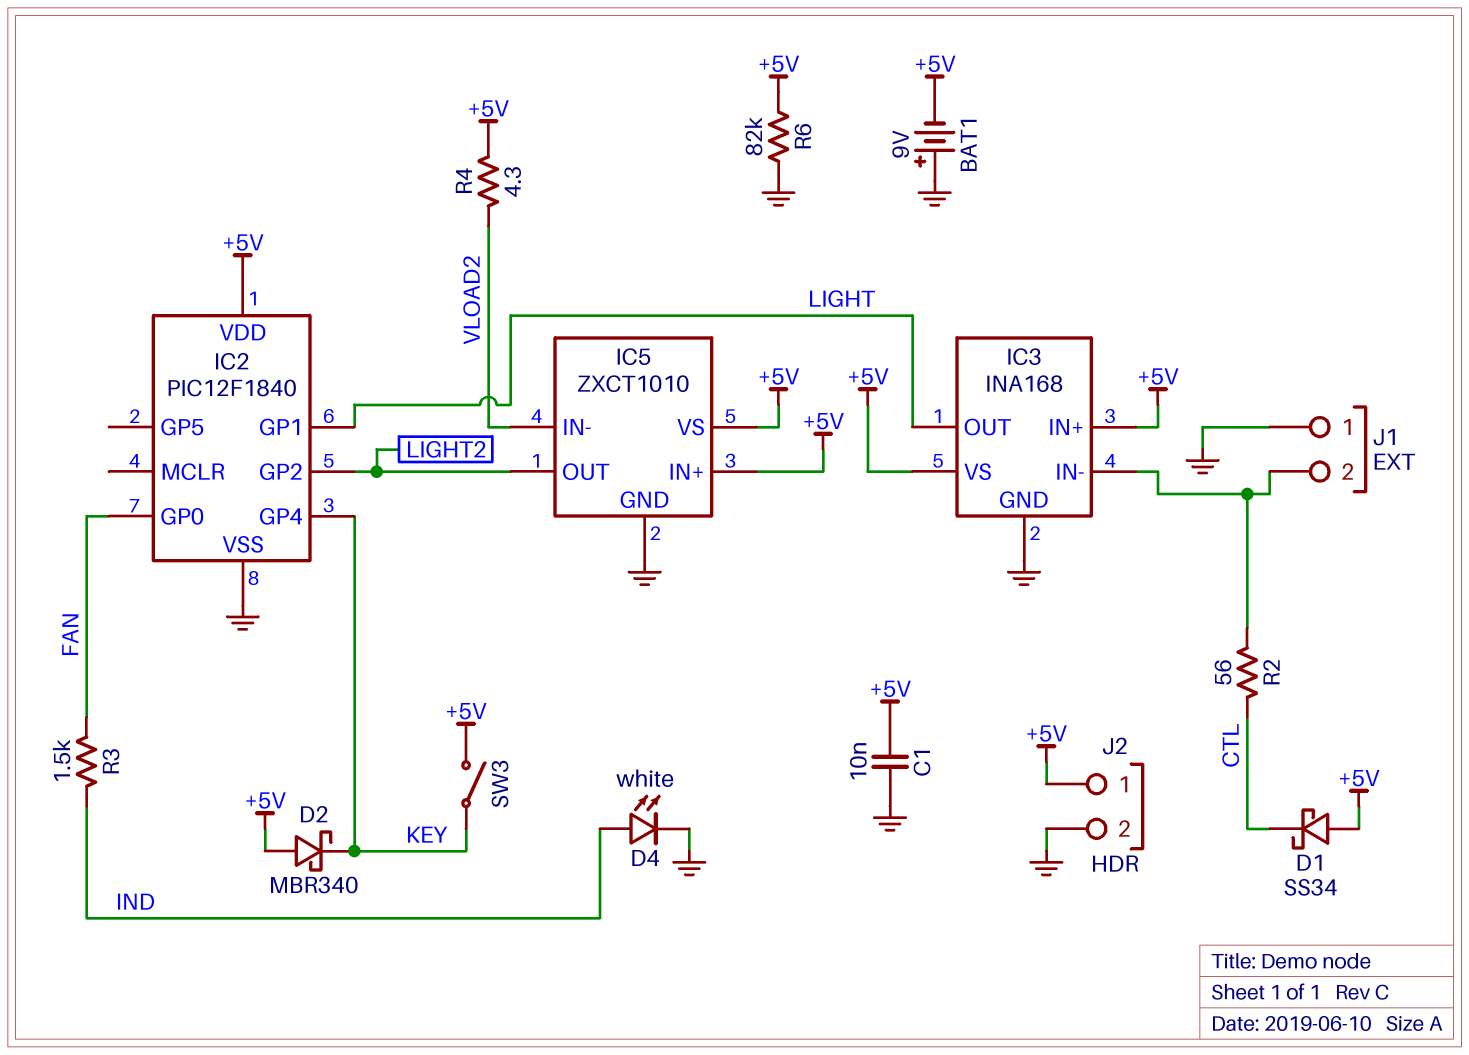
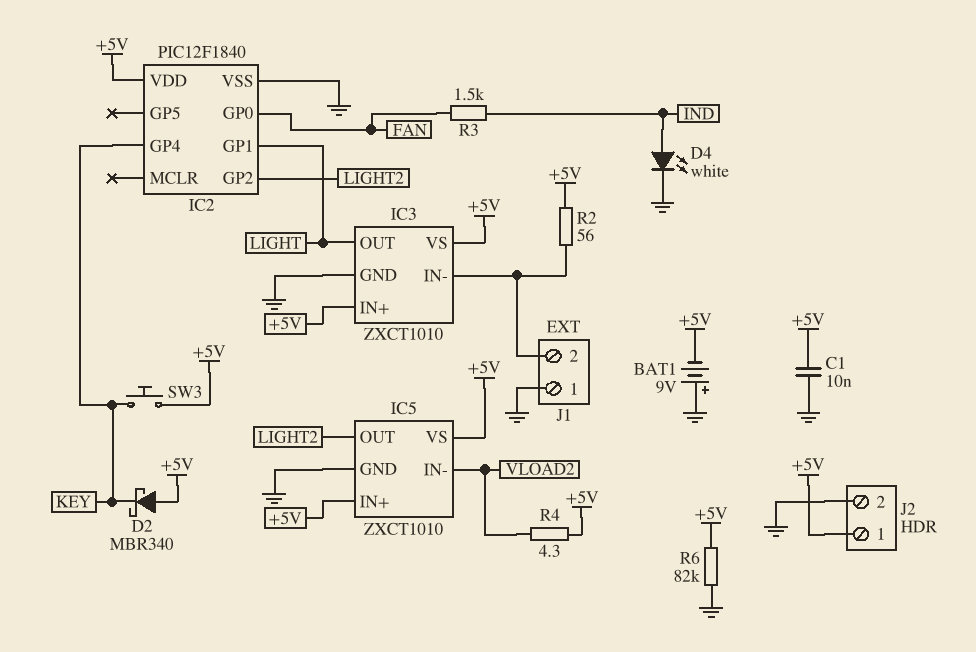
D1: schottky SS34 (A +5V, K CTL) -> none
IC3: INA168 -> ZXCT1010
R2: 56 (CTL, IC3/IN-) -> 56 (+5V, IC3/IN-)
SW3: switch (+5V, KEY) -> button (+5V, KEY)

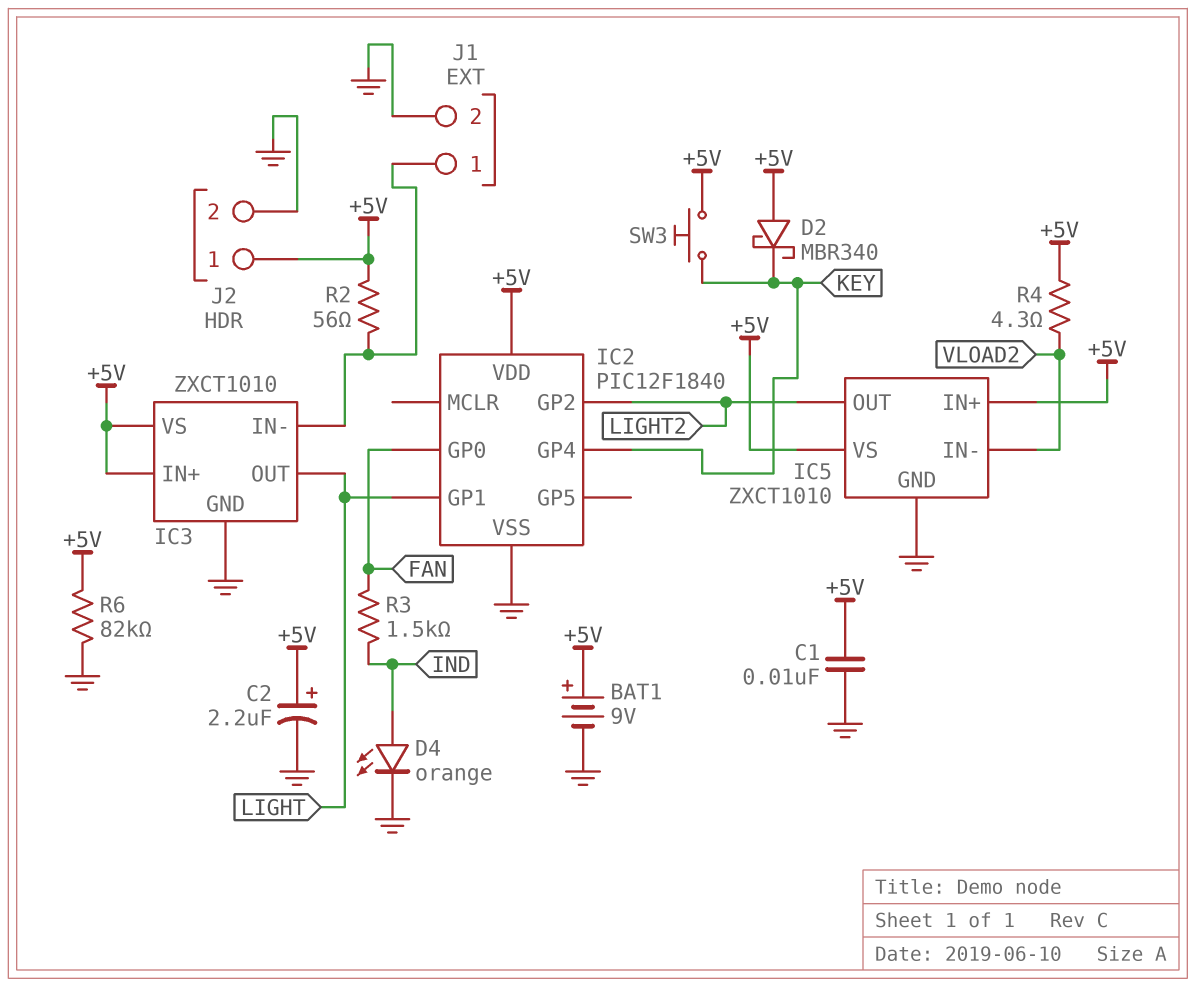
BAT1: 9V (plus GND, minus +5V) -> 9V (plus +5V, minus GND)
C2: none -> 2.2uF (plus +5V, minus GND)
D4: LED white (A IND, K GND) -> LED orange (A IND, K GND)
J1 pin 1: GND -> IC3/IN-
J1 pin 2: IC3/IN- -> GND

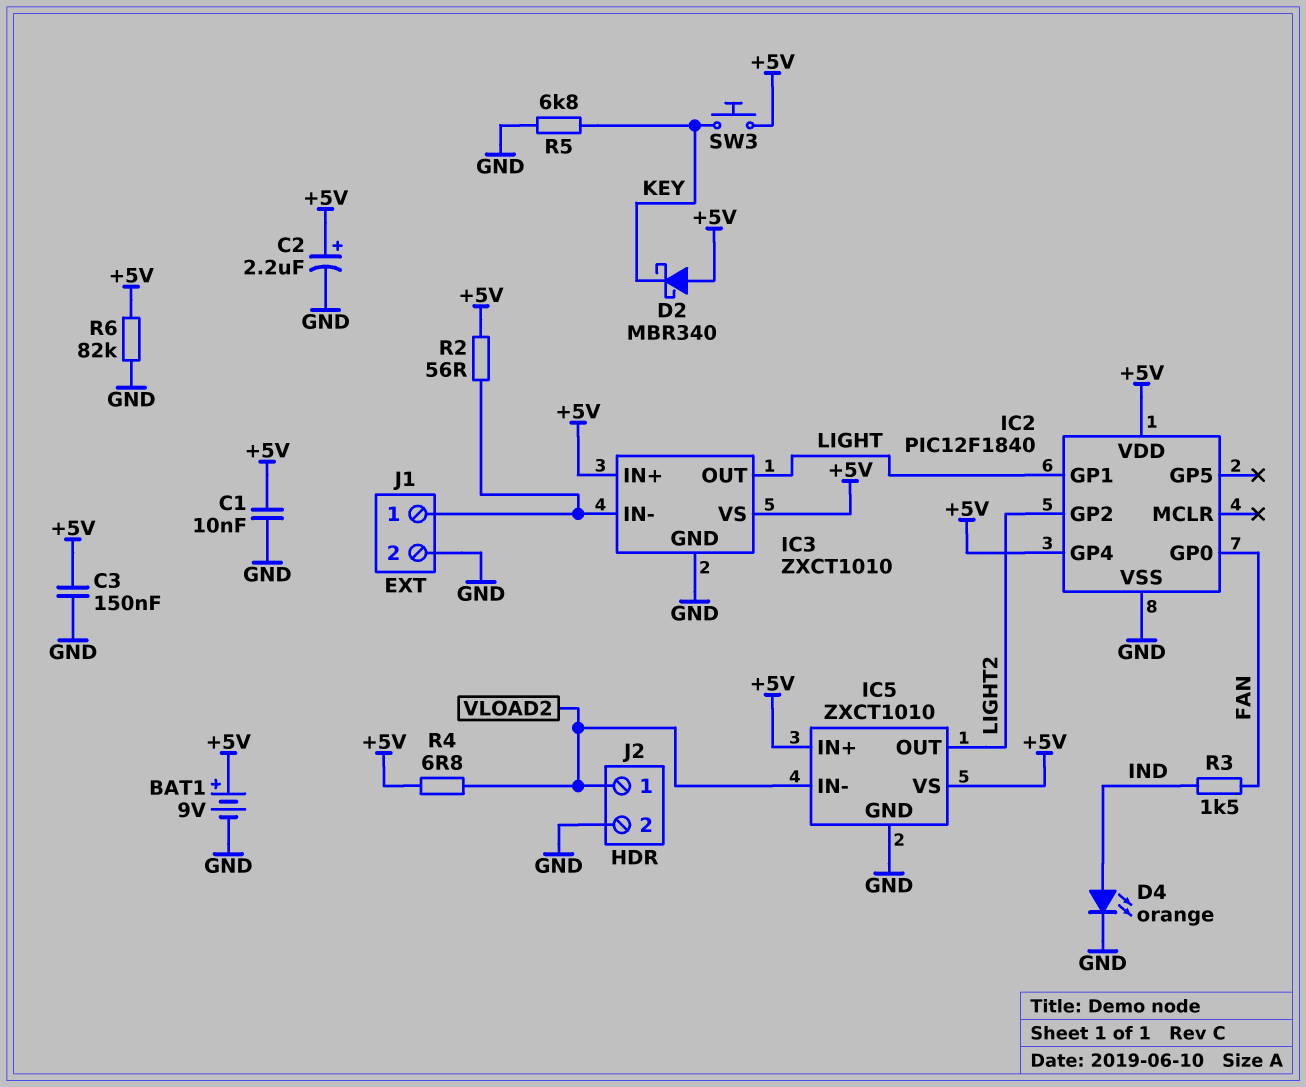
C3: none -> 150nF (+5V, GND)
IC2 pin GP4: KEY -> +5V
J2 pin 1: +5V -> VLOAD2
R4: 4.3 (+5V, VLOAD2) -> 6.8 (+5V, VLOAD2)
R5: none -> 6.8k (GND, KEY)

